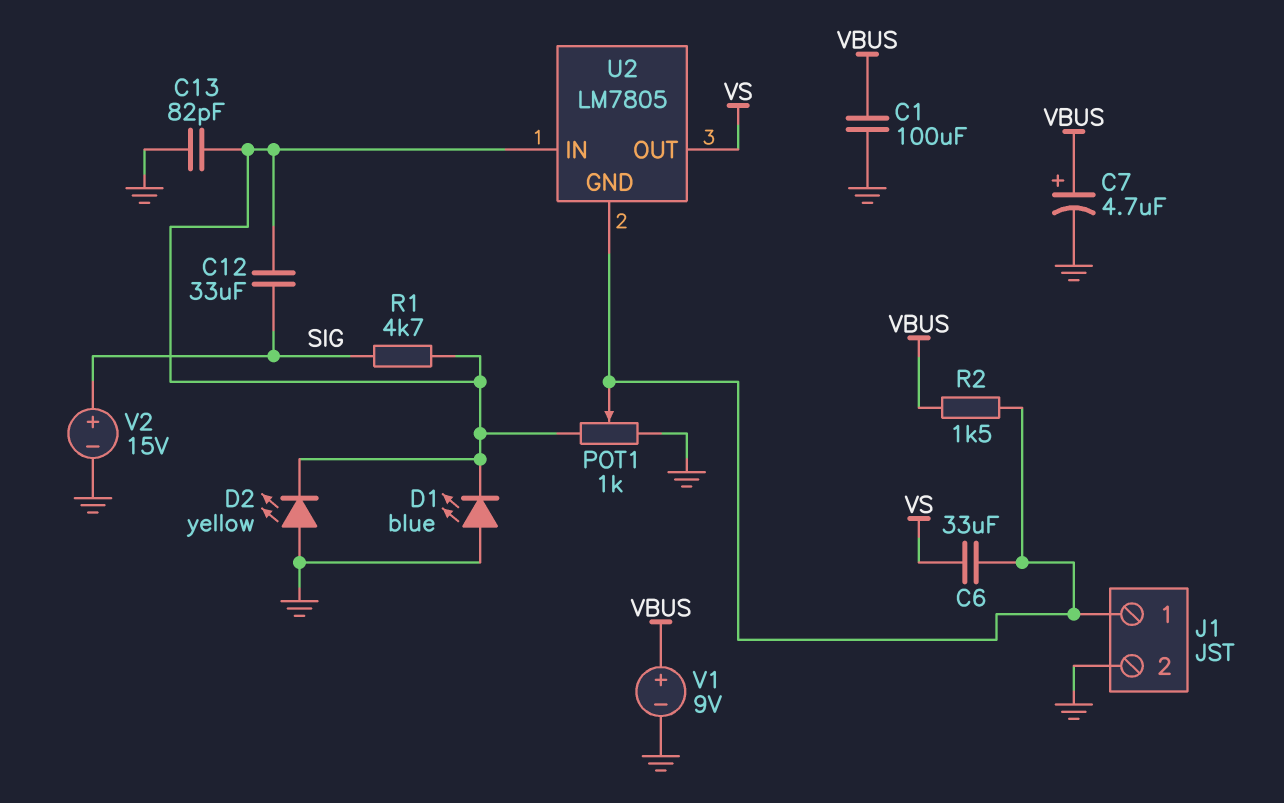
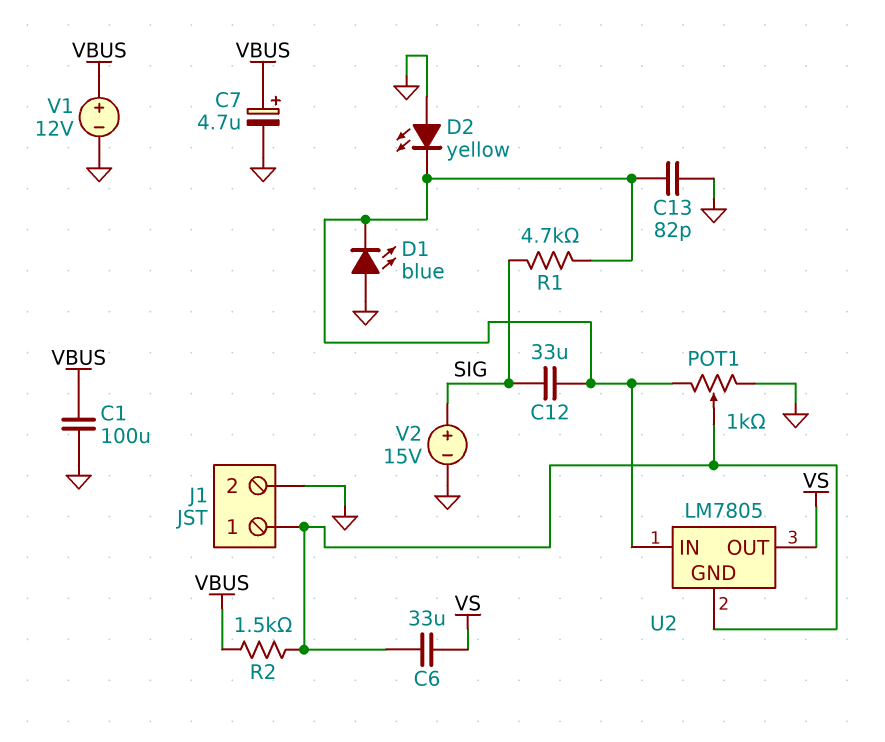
V1: 9V (plus VBUS, minus GND) -> 12V (plus VBUS, minus GND)

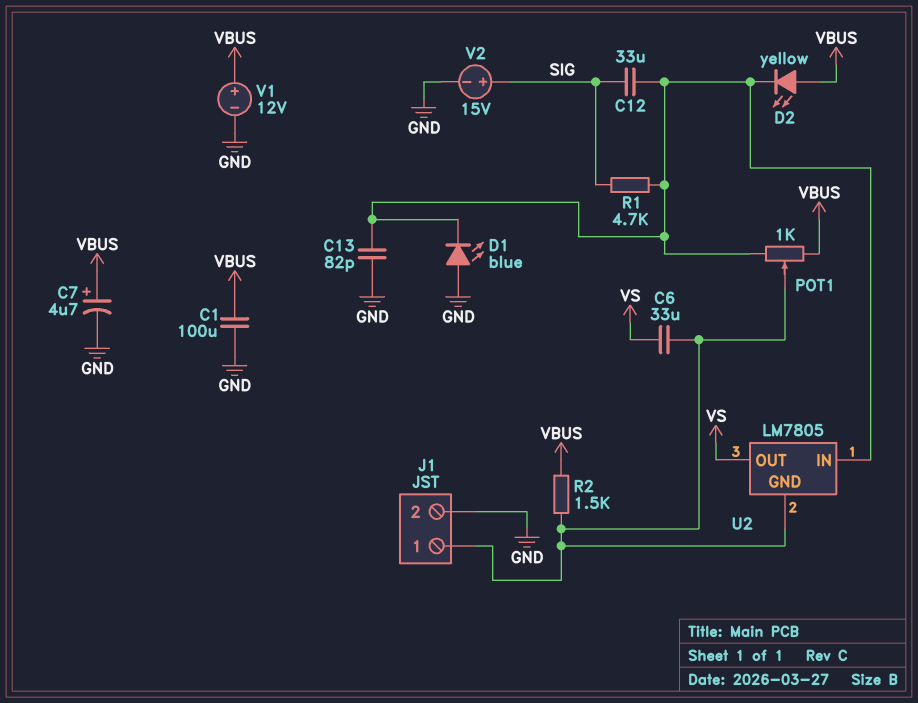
D2: LED yellow (A GND, K U2/IN) -> LED yellow (A VBUS, K U2/IN)
POT1: 1k (GND, U2/IN, wiper J1/1) -> 1k (U2/IN, VBUS, wiper J1/1)

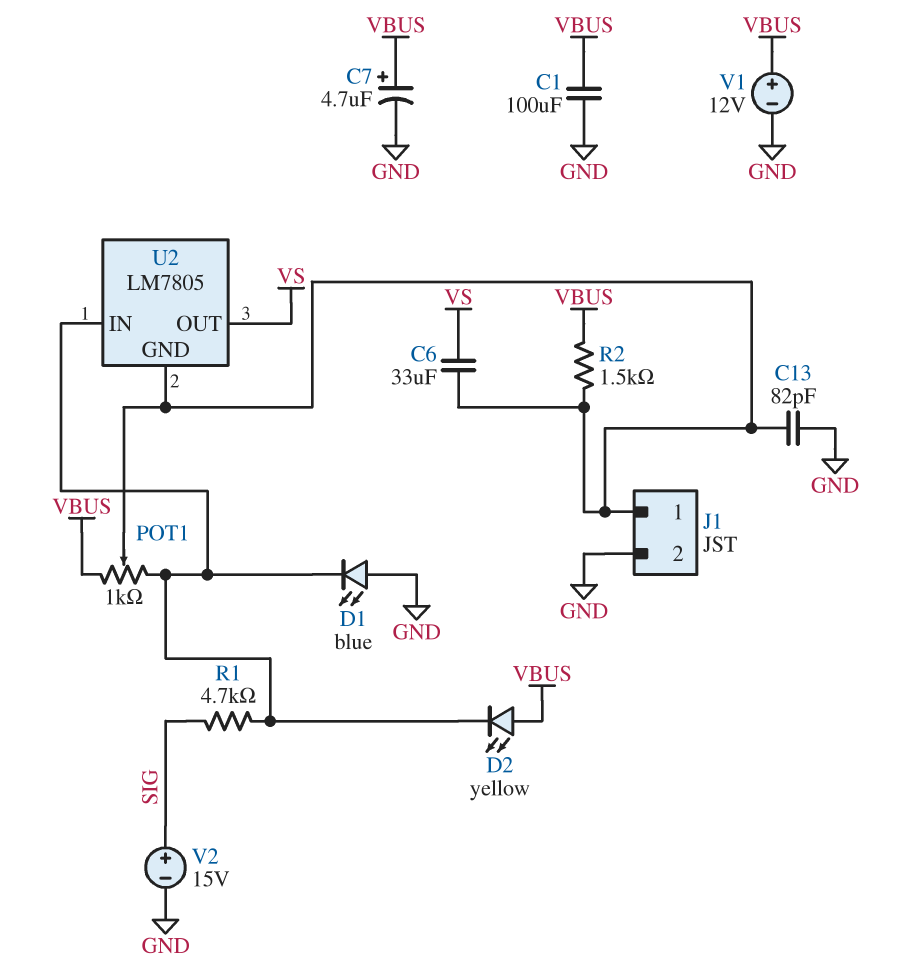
C12: 33uF (SIG, U2/IN) -> none
C13: 82pF (GND, U2/IN) -> 82pF (GND, J1/1)

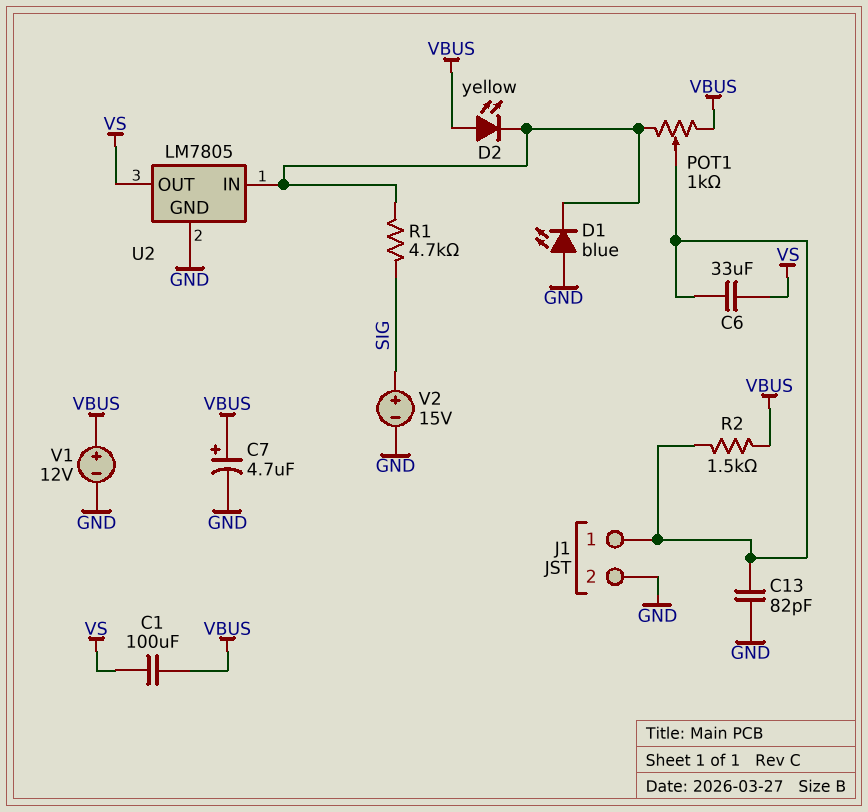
C1: 100uF (GND, VBUS) -> 100uF (VBUS, VS)
U2 pin GND: J1/1 -> GND

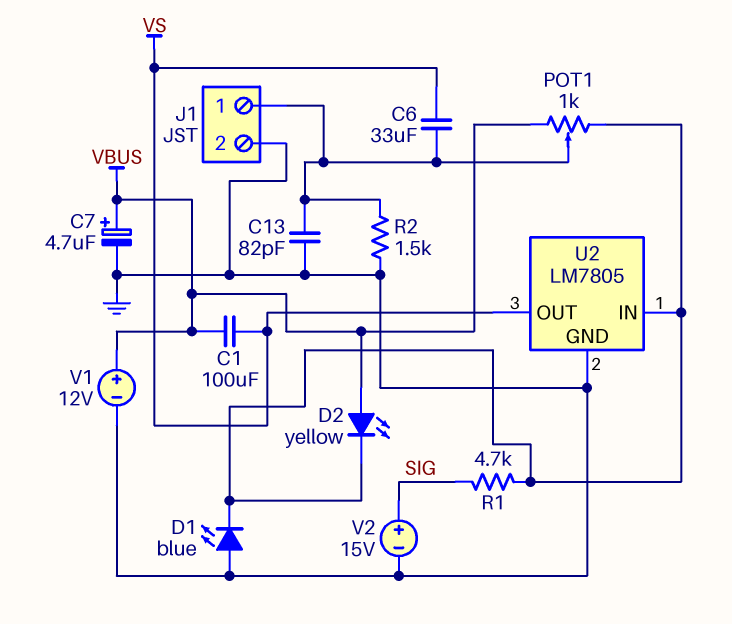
R2: 1.5k (J1/1, VBUS) -> 1.5k (GND, J1/1)

